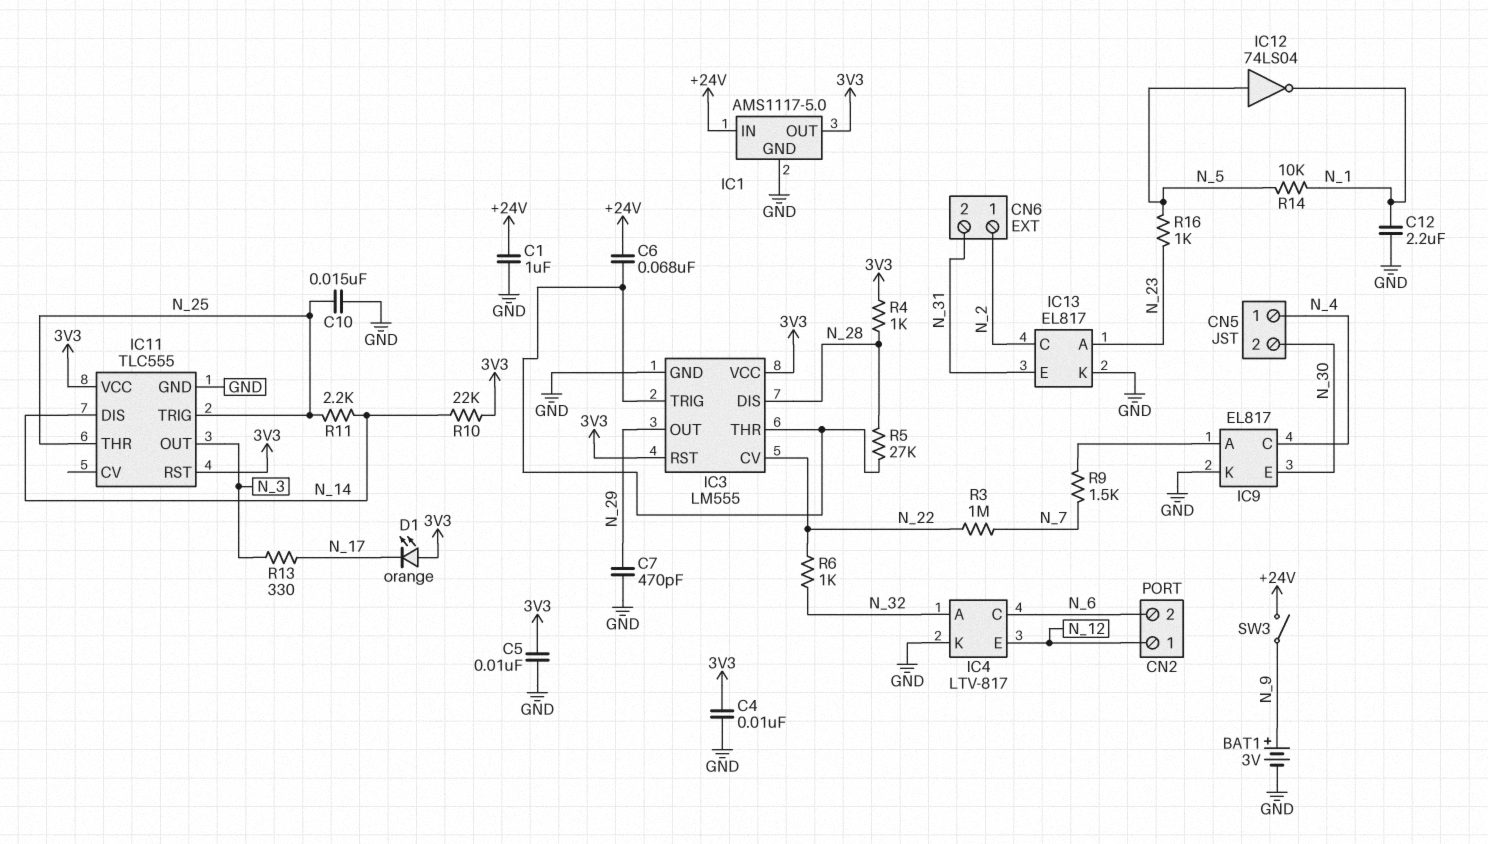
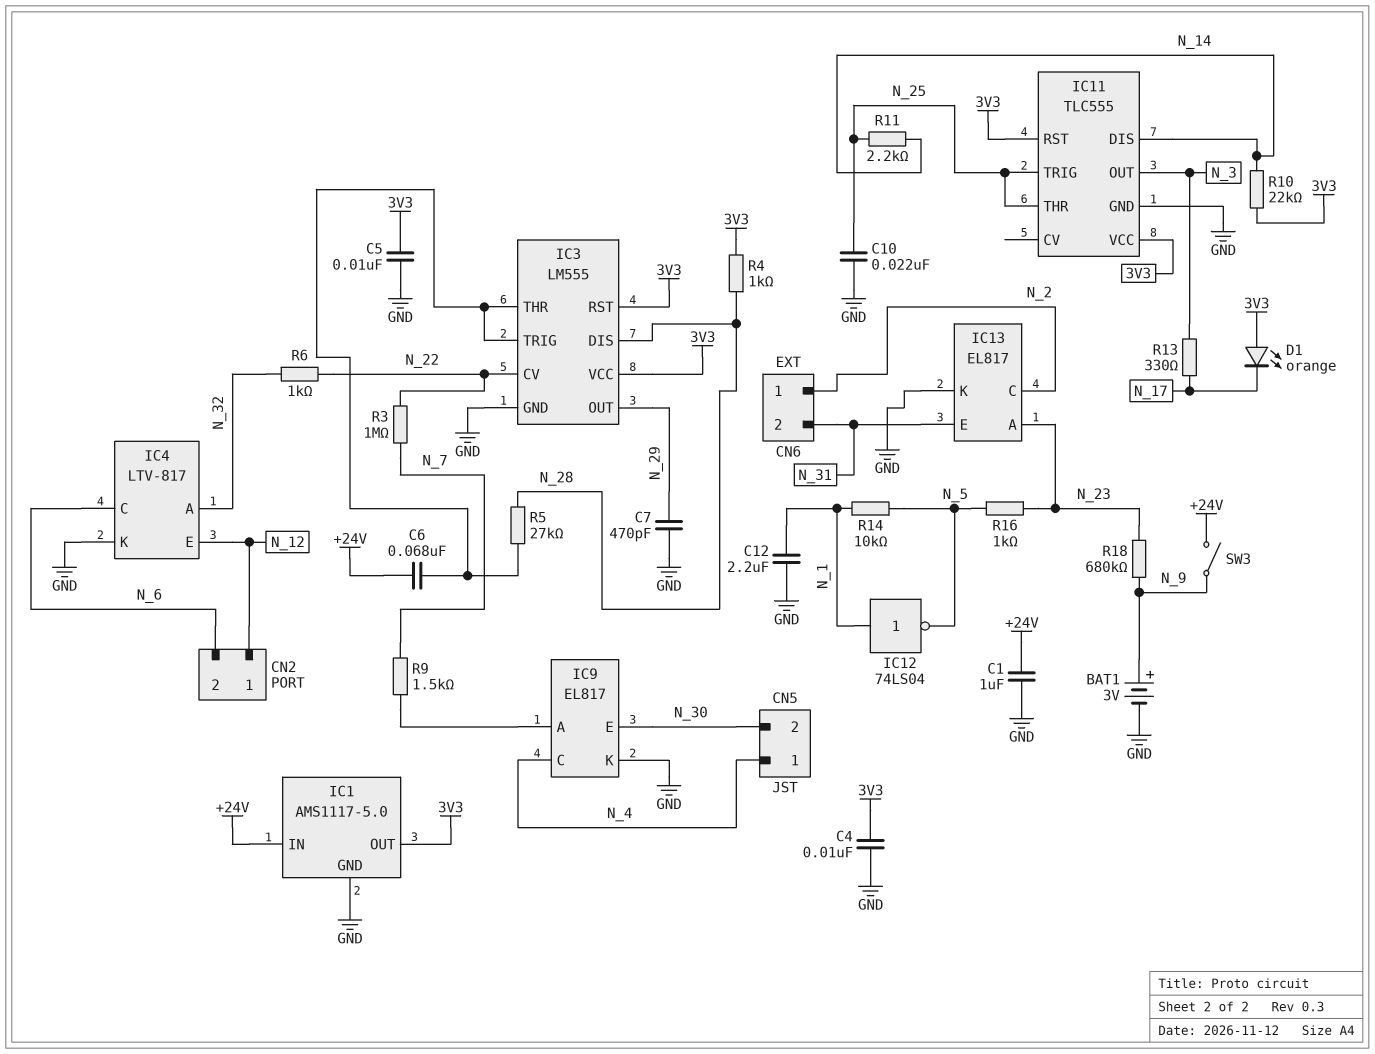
C10: 15nF (GND, N_25) -> 22nF (GND, N_25)
IC12: NOT 74LS04 (in N_5, out N_1) -> NOT 74LS04 (in N_1, out N_5)
R18: none -> 680k (N_9, N_23)

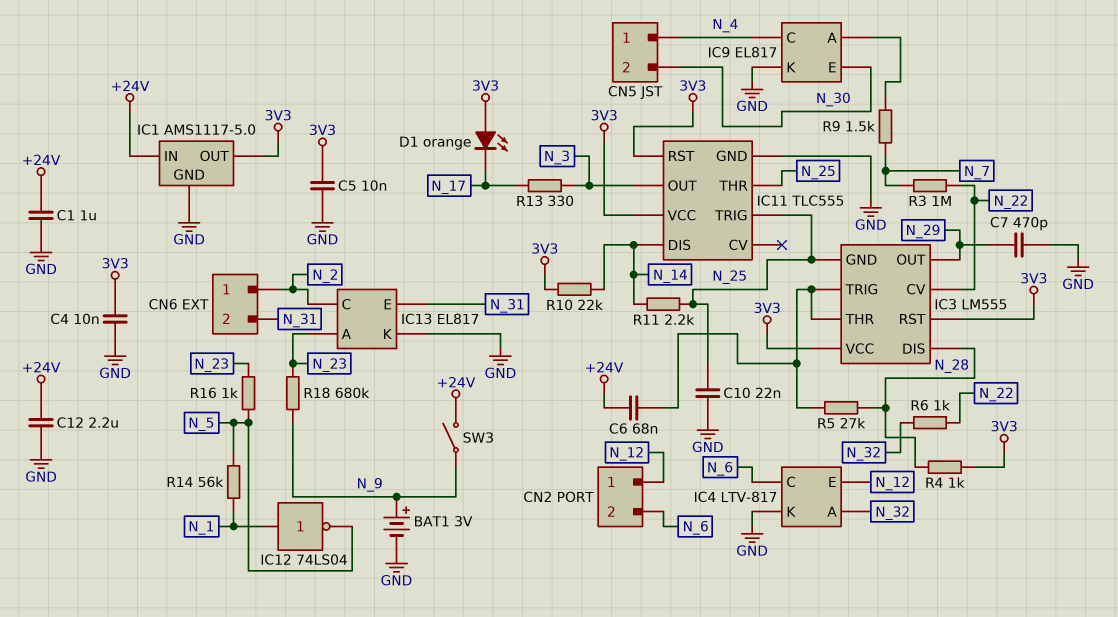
C12: 2.2uF (GND, N_1) -> 2.2uF (+24V, GND)
IC3 pin GND: GND -> N_25
R14: 10k (N_1, N_5) -> 56k (N_1, N_5)

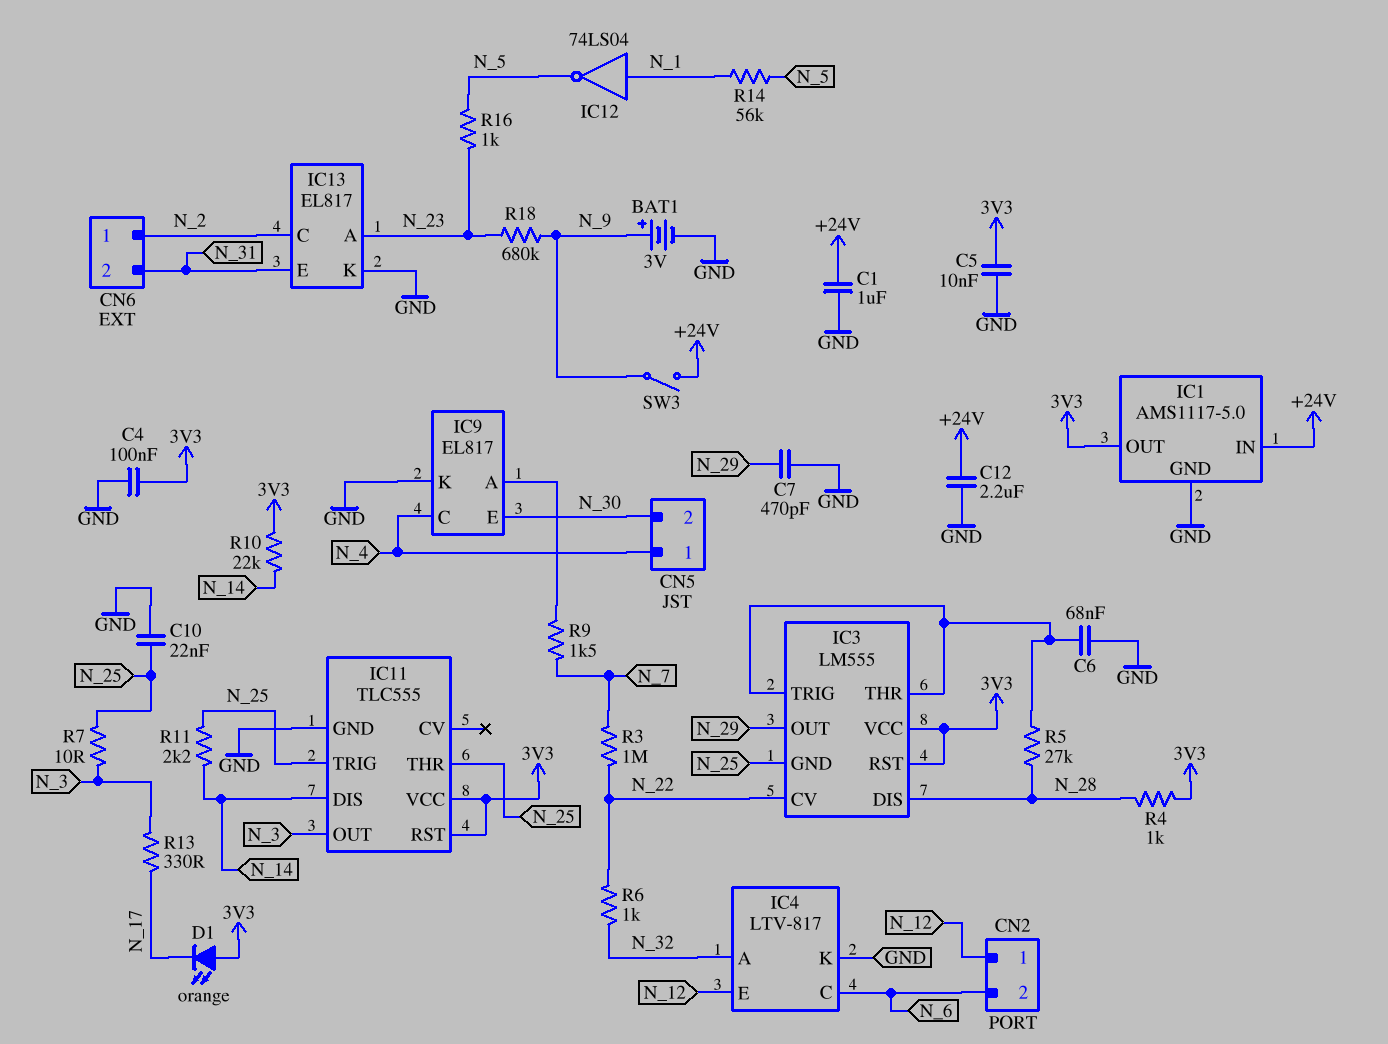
C4: 10nF (3V3, GND) -> 100nF (3V3, GND)
C6: 68nF (+24V, IC3/THR) -> 68nF (GND, IC3/THR)
R7: none -> 10 (N_3, N_25)

